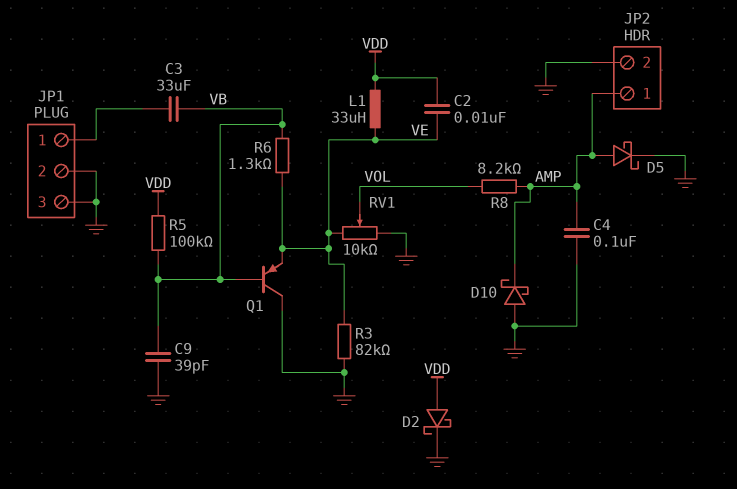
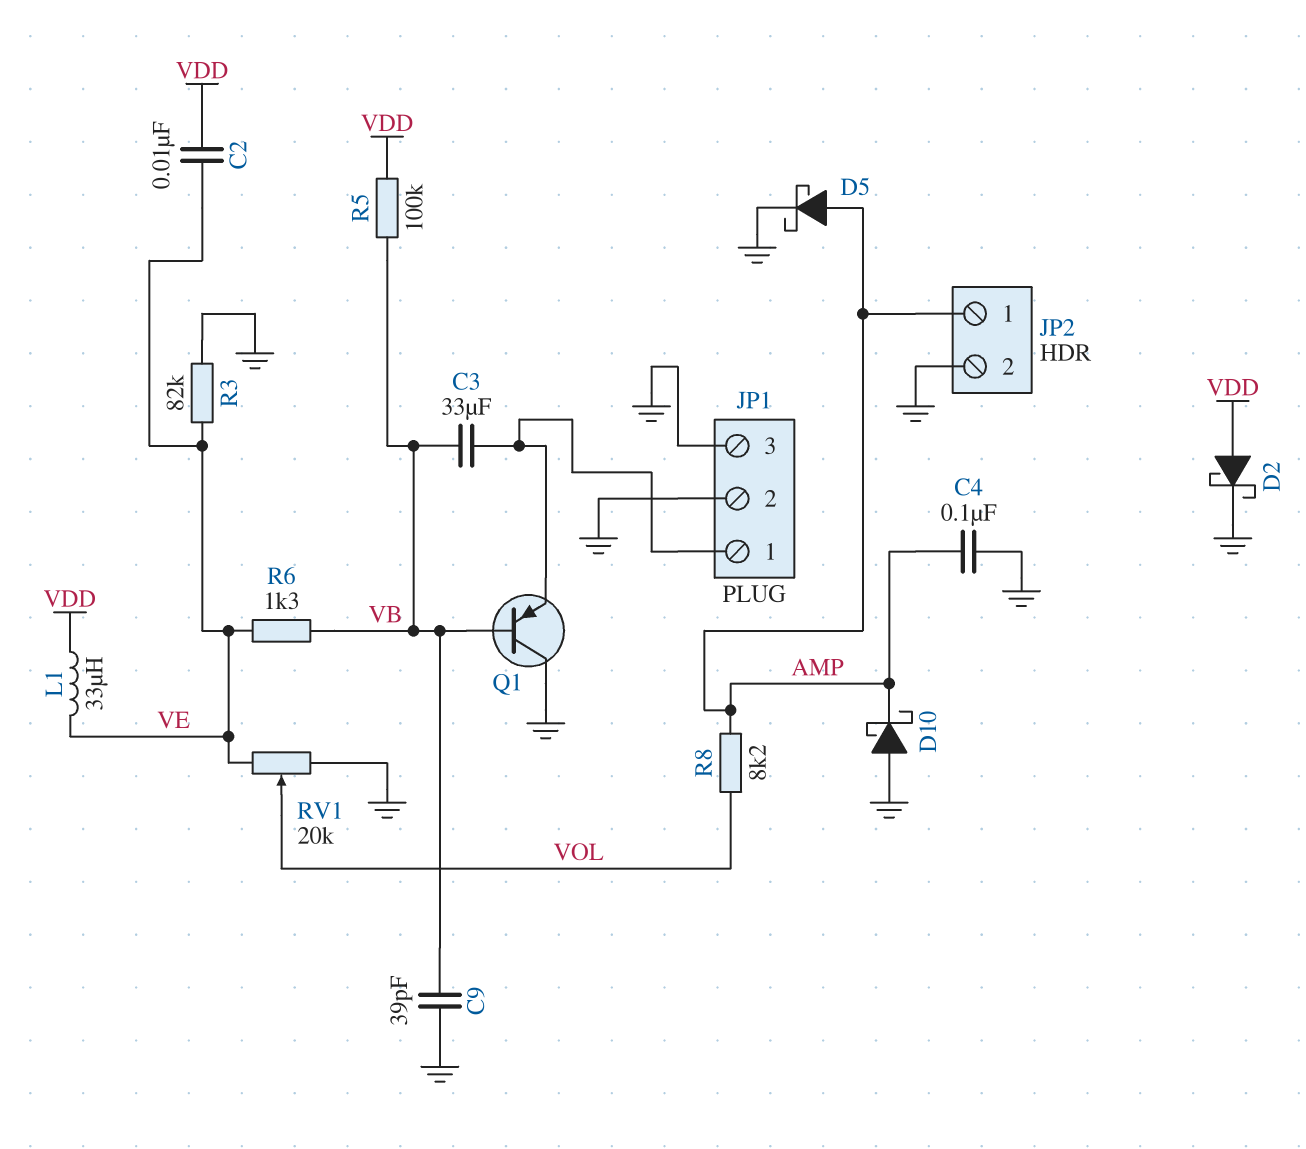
Q1: PNP (B VB, C GND, E VE) -> PNP (B VB, C GND, E JP1/1)
RV1: 10k (GND, VE, wiper VOL) -> 20k (GND, VE, wiper VOL)

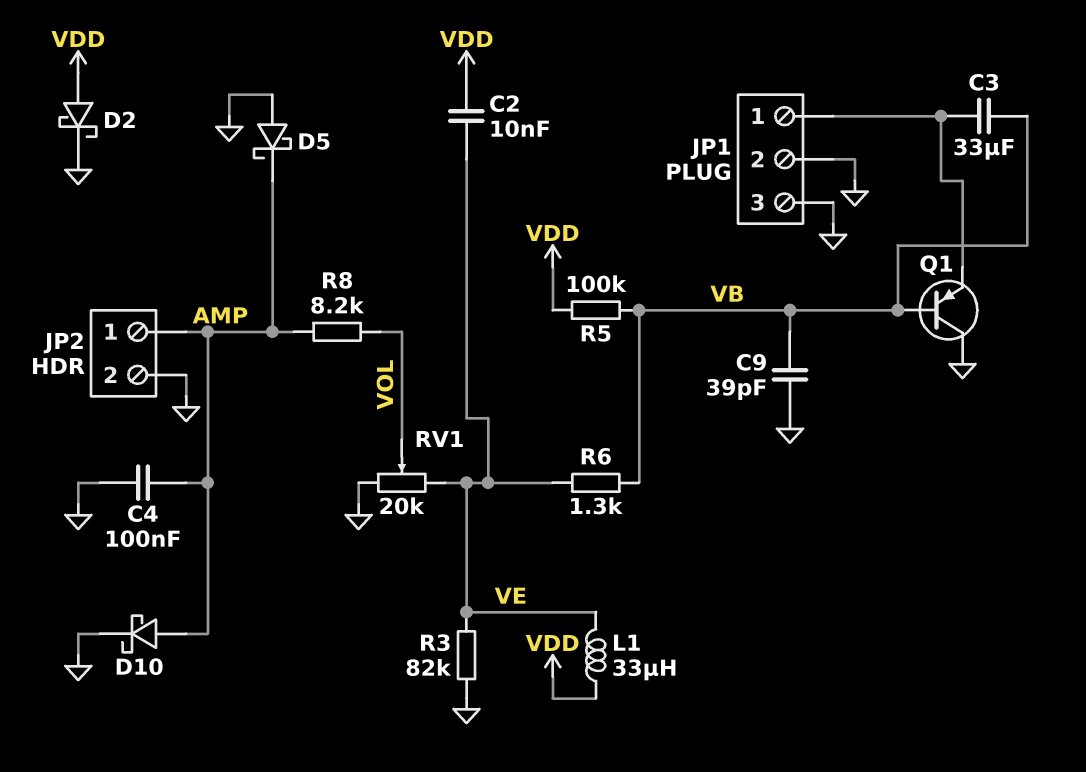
D5: schottky (A AMP, K GND) -> schottky (A GND, K AMP)
D10: schottky (A GND, K AMP) -> schottky (A AMP, K GND)

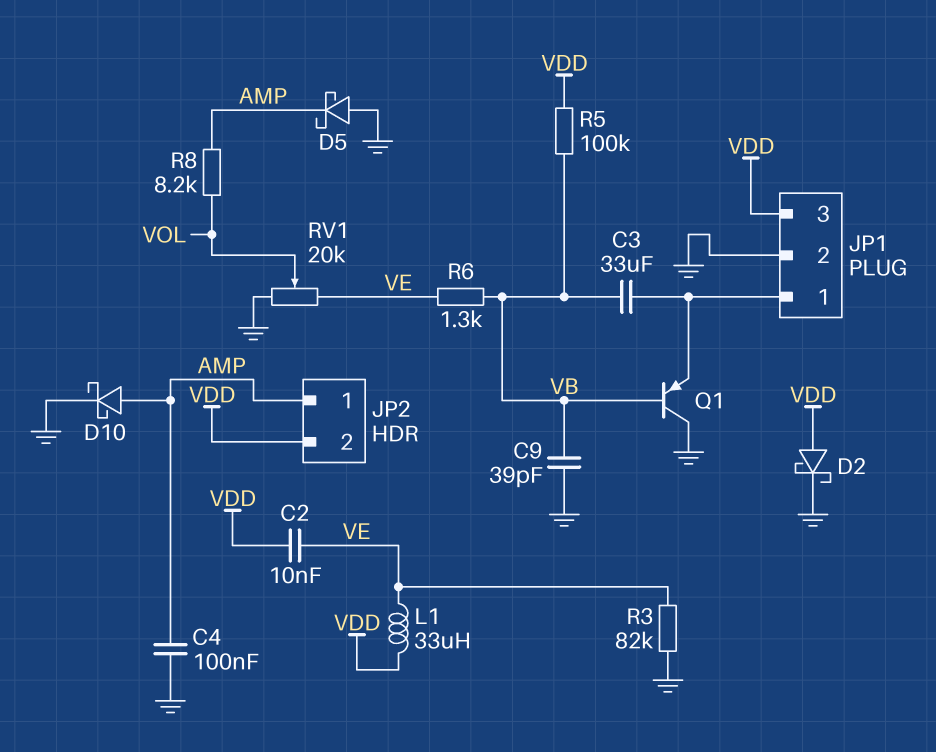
JP1 pin 3: GND -> VDD
JP2 pin 2: GND -> VDD

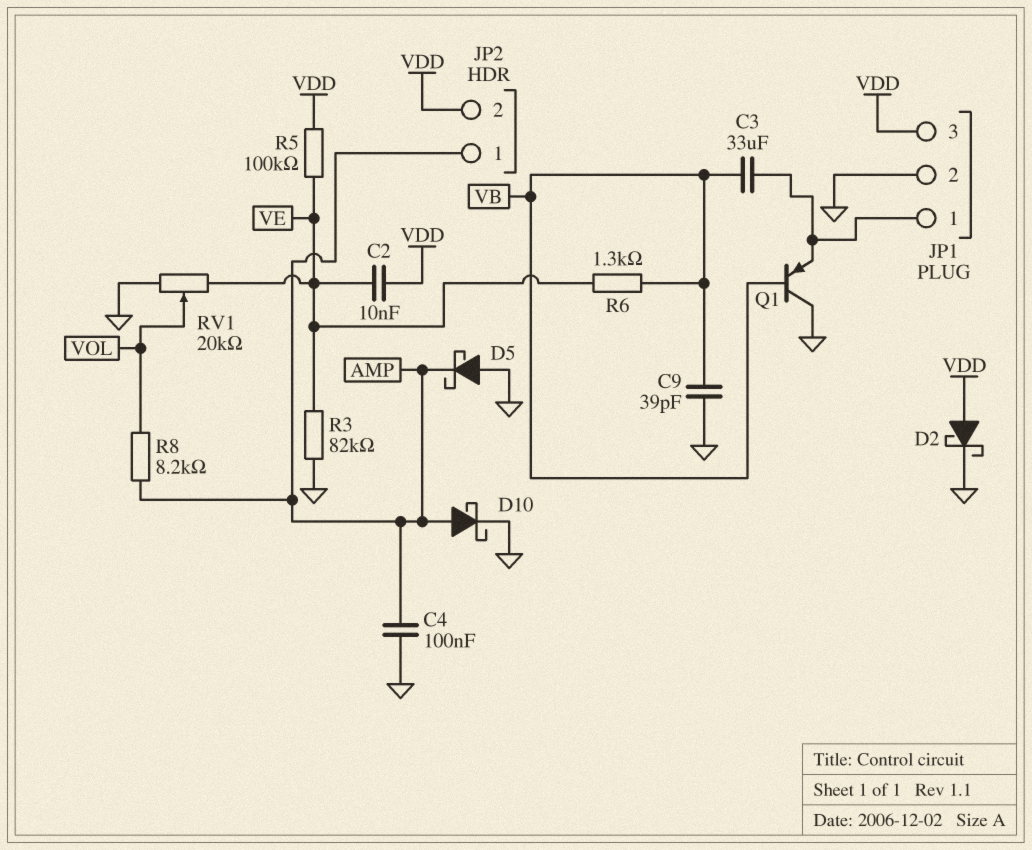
L1: 33uH (VDD, VE) -> none
R5: 100k (VB, VDD) -> 100k (VDD, VE)

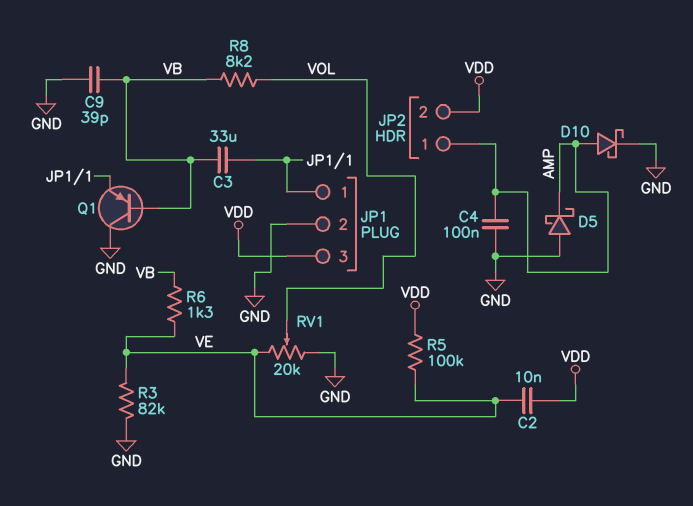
D2: schottky (A VDD, K GND) -> none
R8: 8.2k (AMP, VOL) -> 8.2k (VB, VOL)

